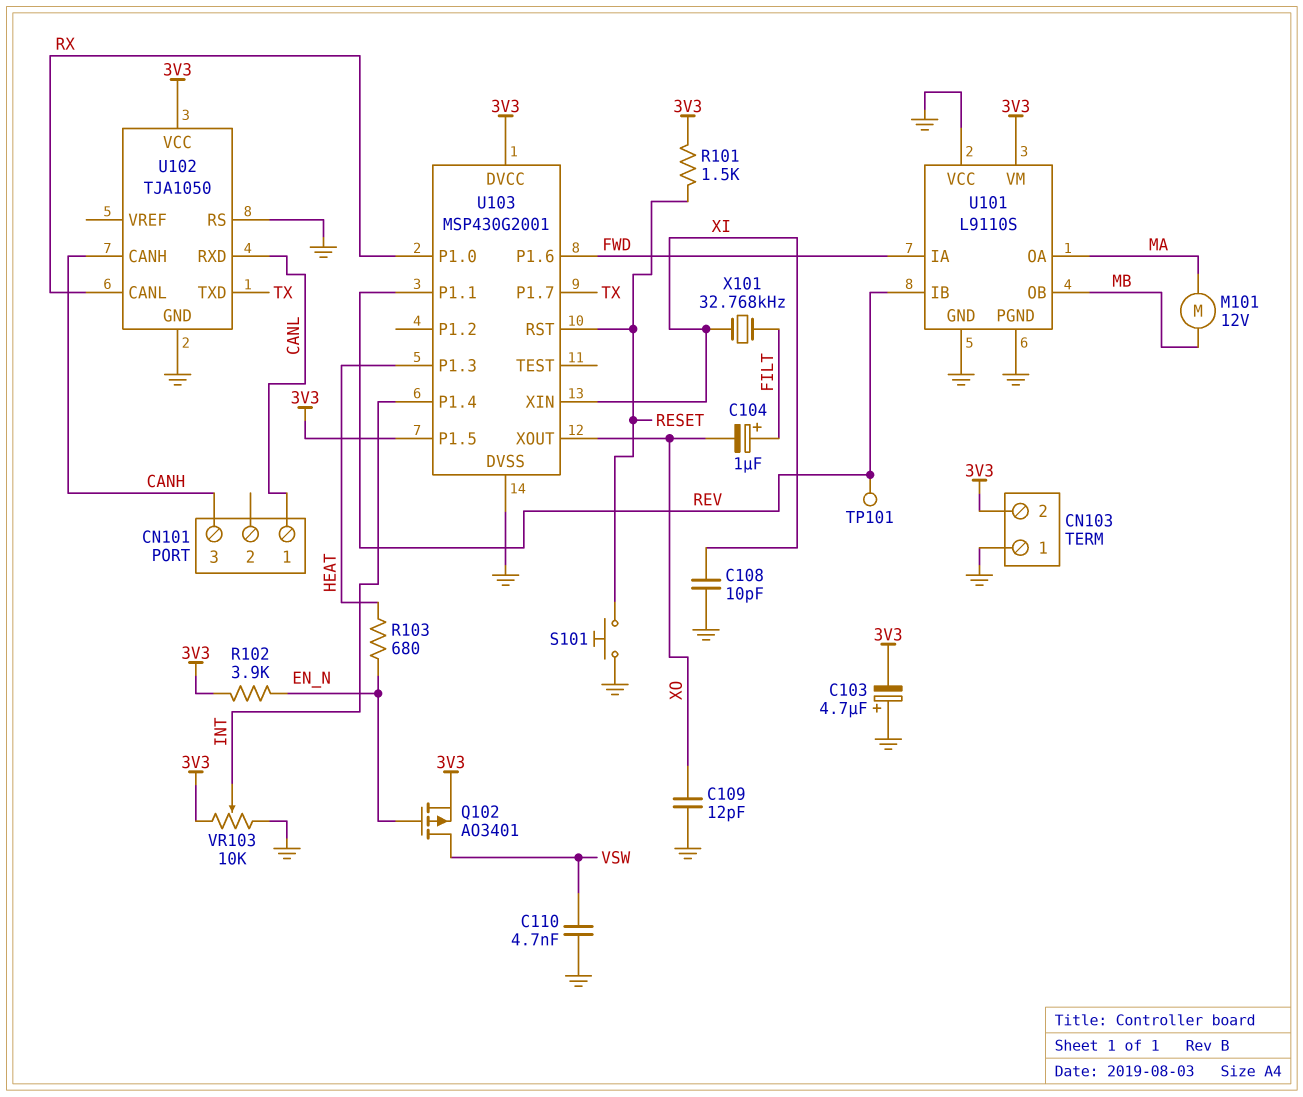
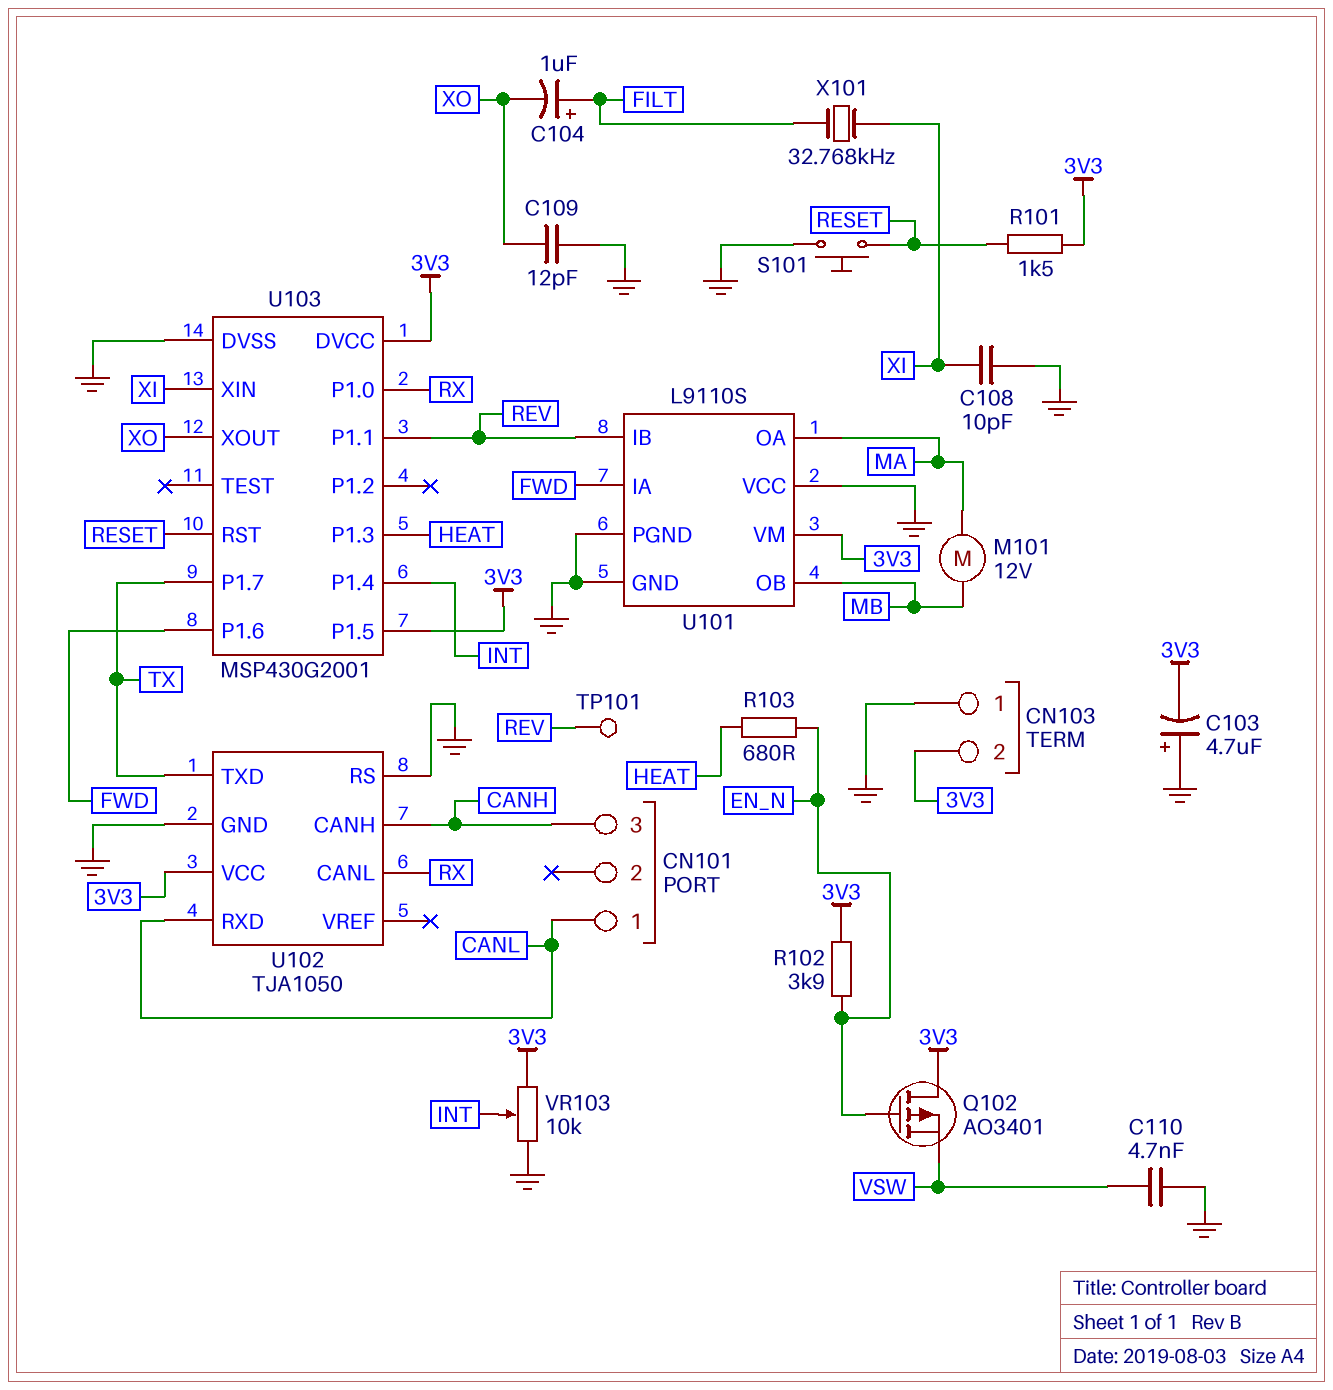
Q102: PMOS AO3401 (G EN_N, D VSW, S 3V3) -> PMOS AO3401 (G EN_N, D 3V3, S VSW)

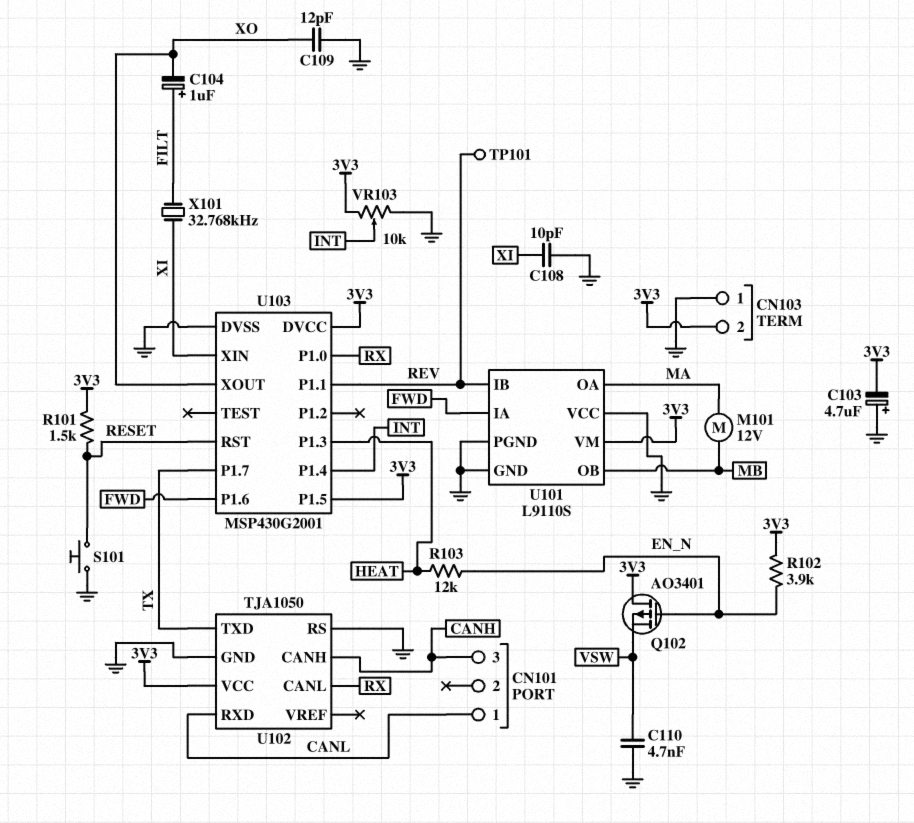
R103: 680 (EN_N, HEAT) -> 12k (EN_N, HEAT)

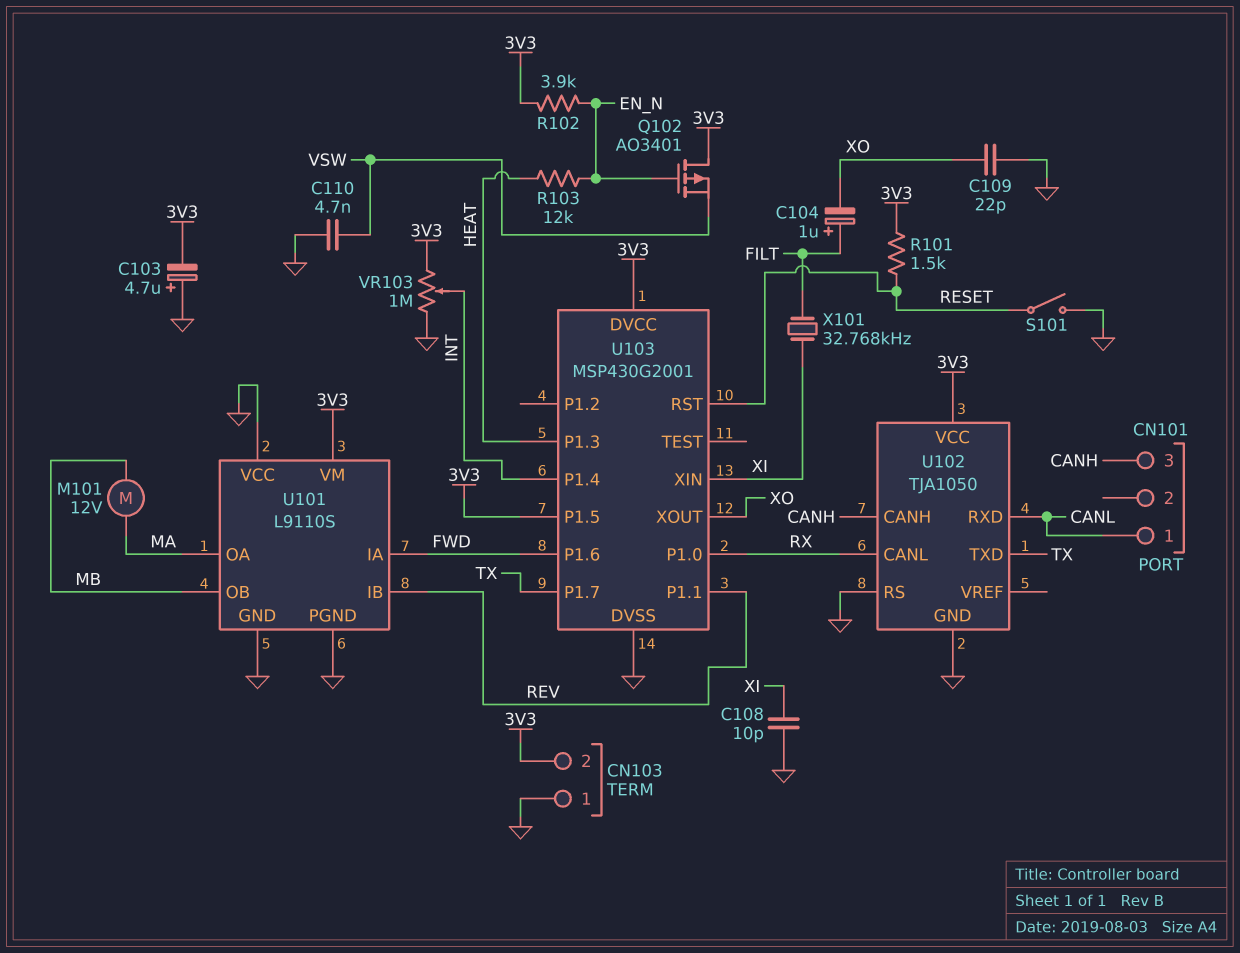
C109: 12pF (GND, XO) -> 22pF (GND, XO)
S101: button (GND, RESET) -> switch (GND, RESET)
TP101: test point (REV) -> none
VR103: 10k (3V3, GND, wiper INT) -> 1M (3V3, GND, wiper INT)

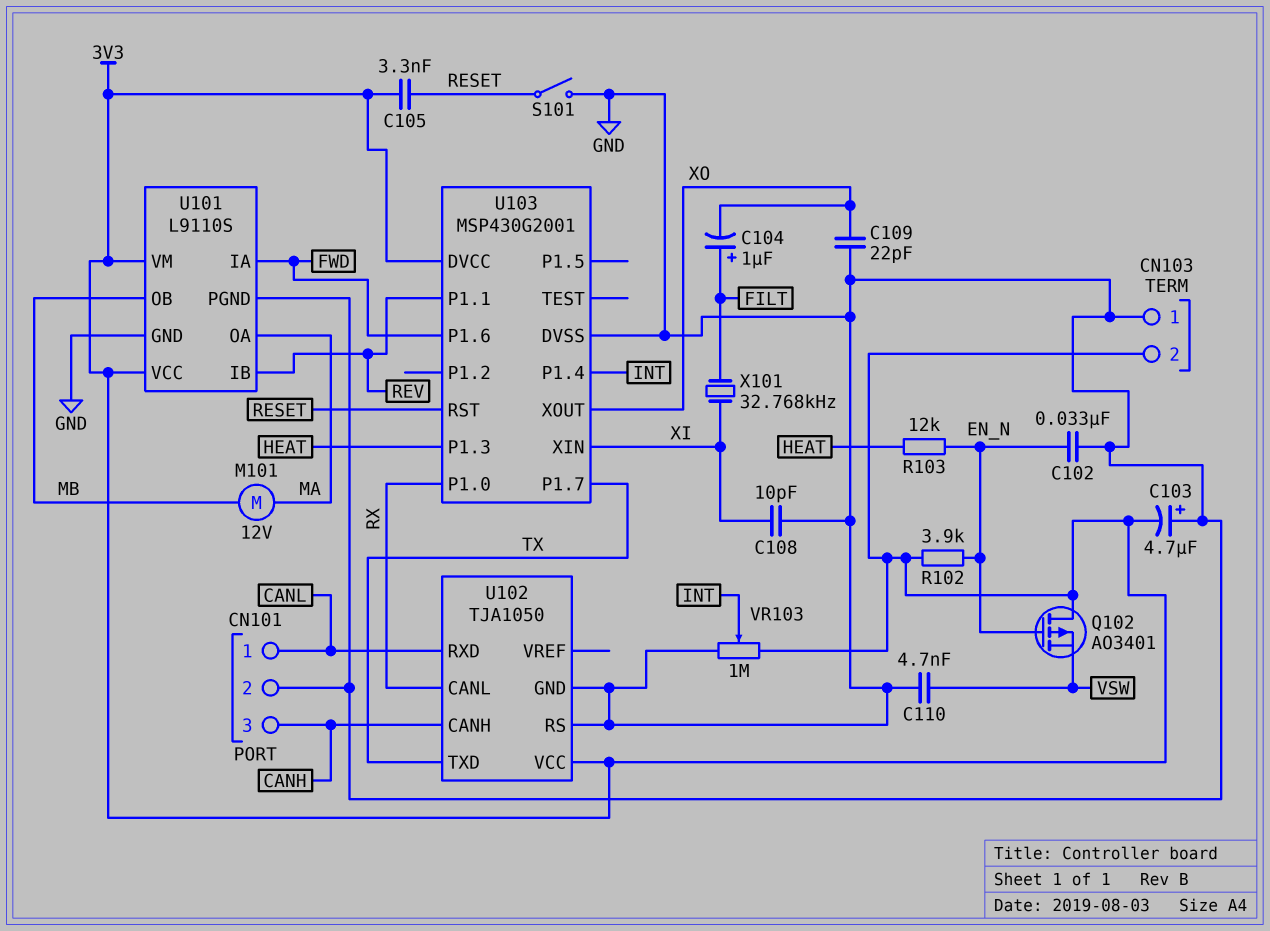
C102: none -> 33nF (EN_N, GND)
C105: none -> 3.3nF (3V3, RESET)
CN101 pin 2: none -> GND
R101: 1.5k (3V3, RESET) -> none
U101 pin VCC: GND -> 3V3
U103 pin P1.5: 3V3 -> none

